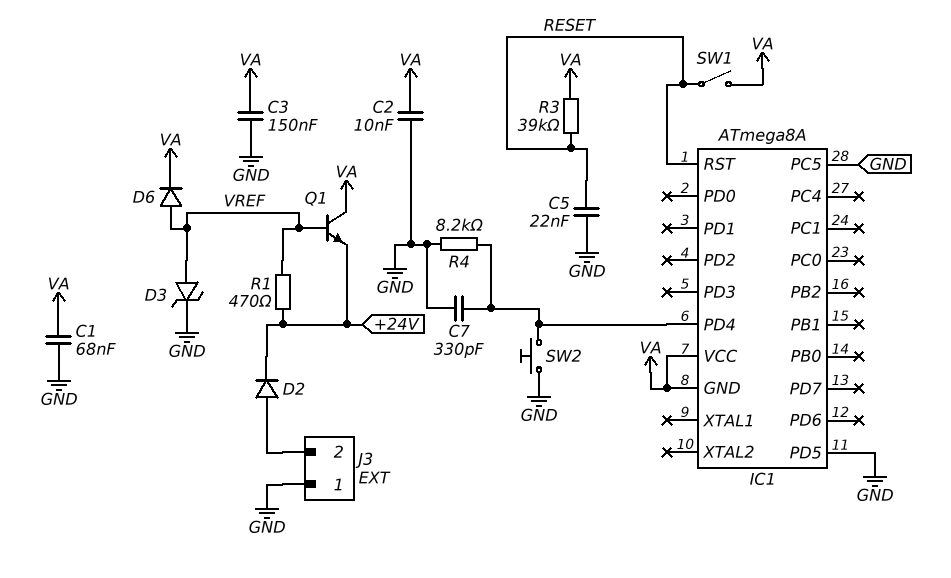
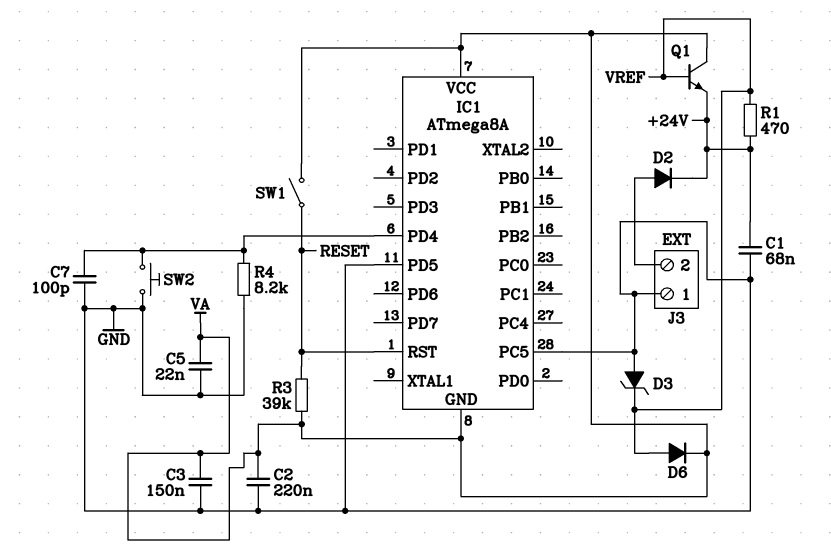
C1: 68nF (GND, VA) -> 68nF (+24V, GND)
C2: 10nF (GND, VA) -> 220nF (GND, VA)
C5: 22nF (GND, RESET) -> 22nF (GND, VA)
C7: 330pF (GND, IC1/PD4) -> 100pF (GND, IC1/PD4)
D3: zener (A VREF, K GND) -> zener (A GND, K VREF)

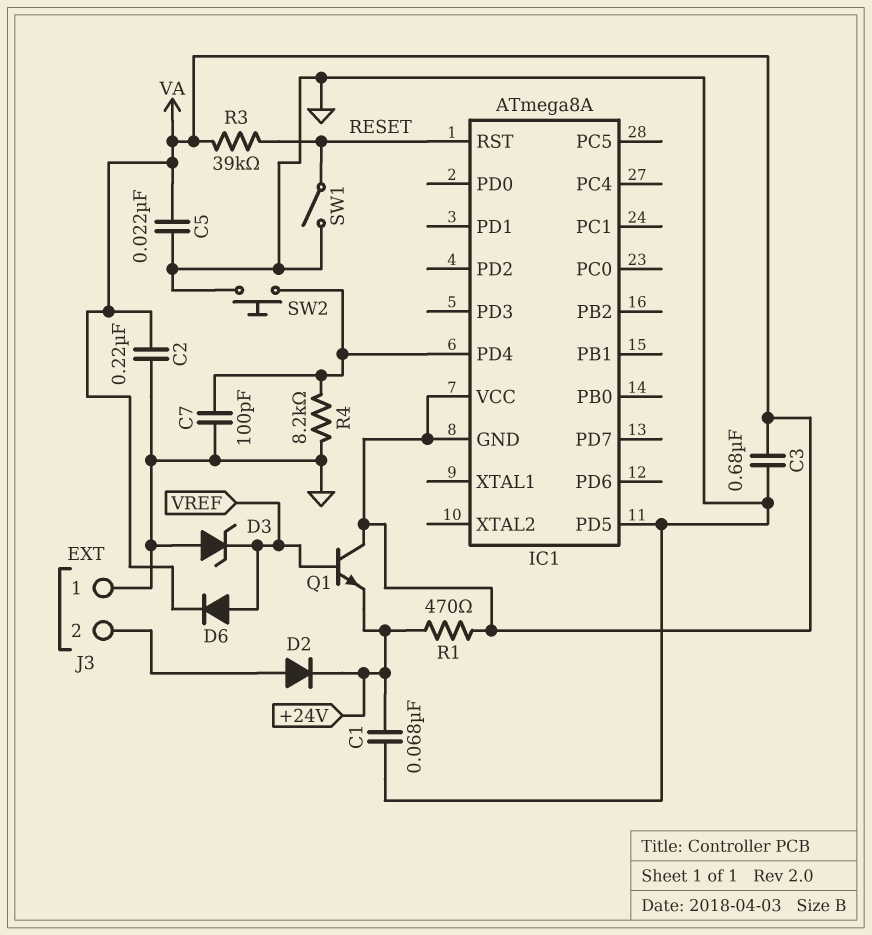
C3: 150nF (GND, VA) -> 680nF (GND, VA)
IC1 pin PC5: GND -> none
R1: 470 (+24V, VREF) -> 470 (+24V, VA)
SW1: switch (RESET, VA) -> switch (GND, RESET)

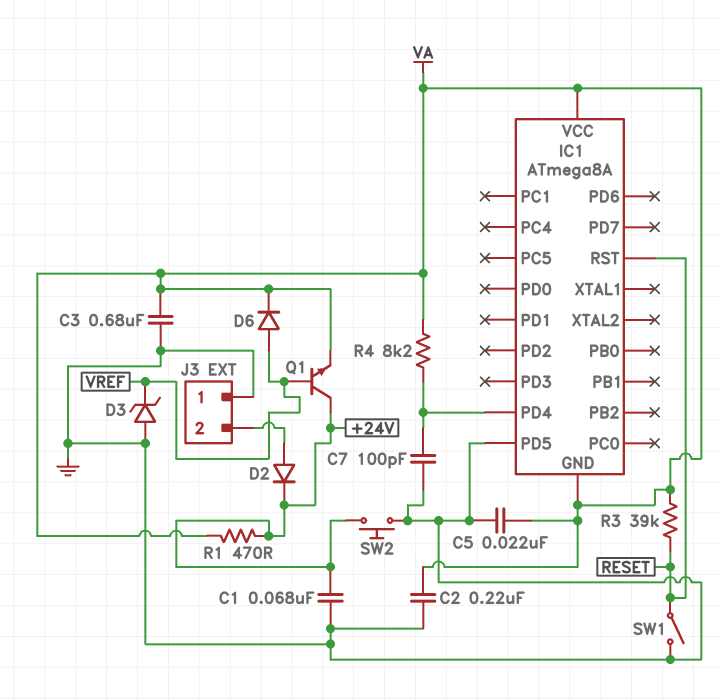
Q1: NPN (B VREF, C VA, E +24V) -> NPN (B VREF, C +24V, E VA)
R4: 8.2k (GND, IC1/PD4) -> 8.2k (IC1/PD4, VA)
SW2: button (GND, IC1/PD4) -> button (+24V, GND)

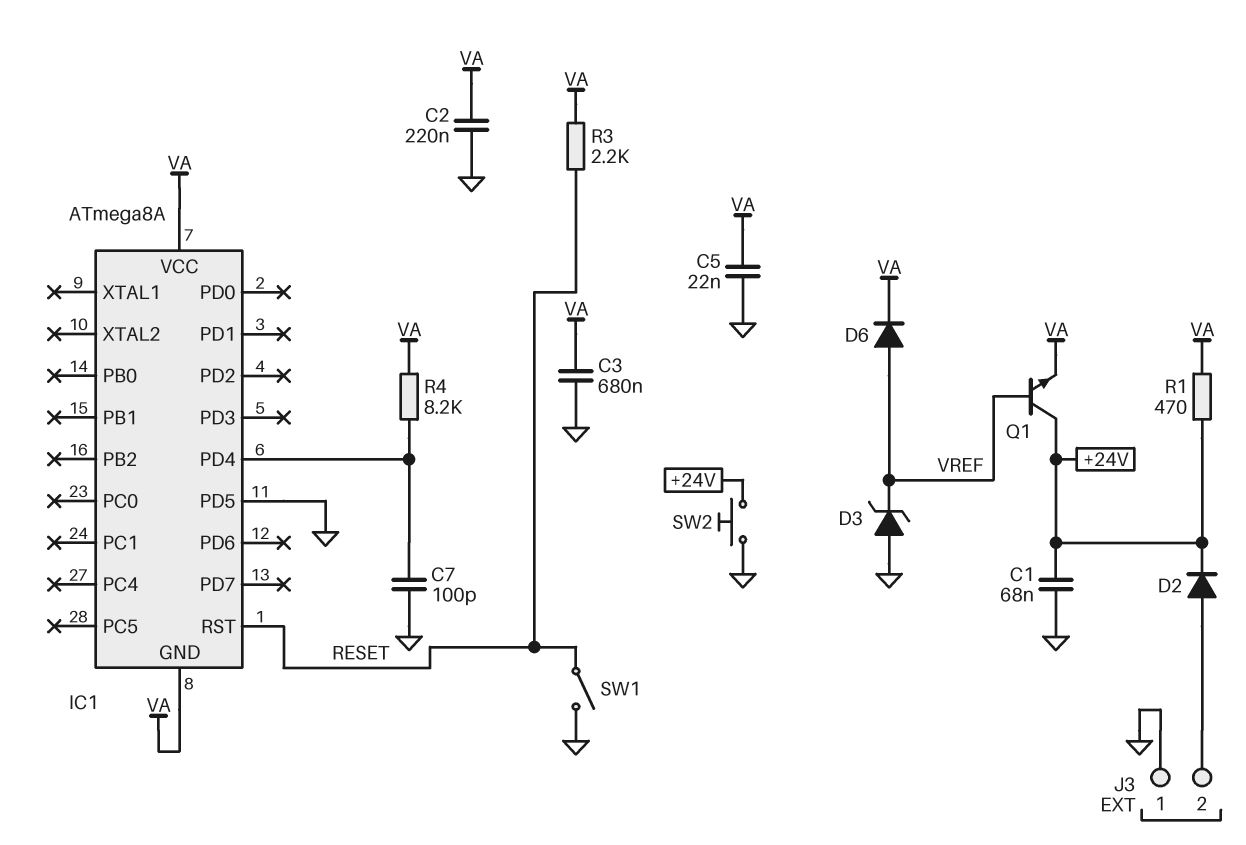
R3: 39k (RESET, VA) -> 2.2k (RESET, VA)

